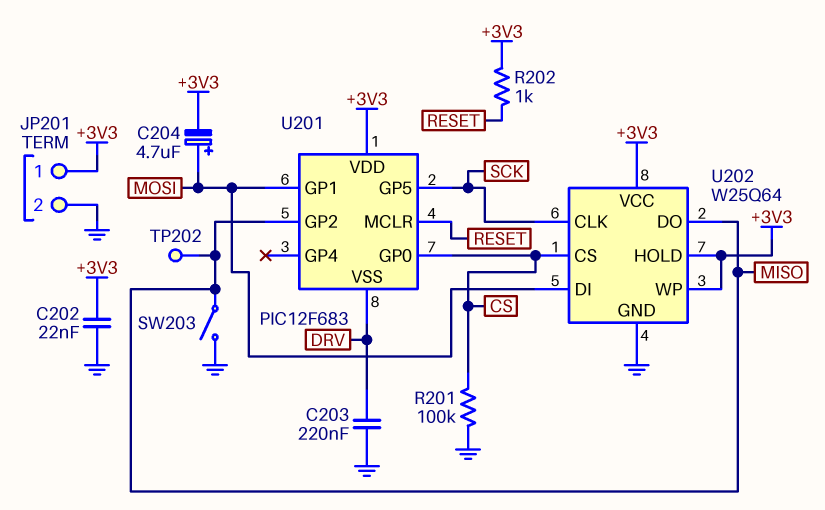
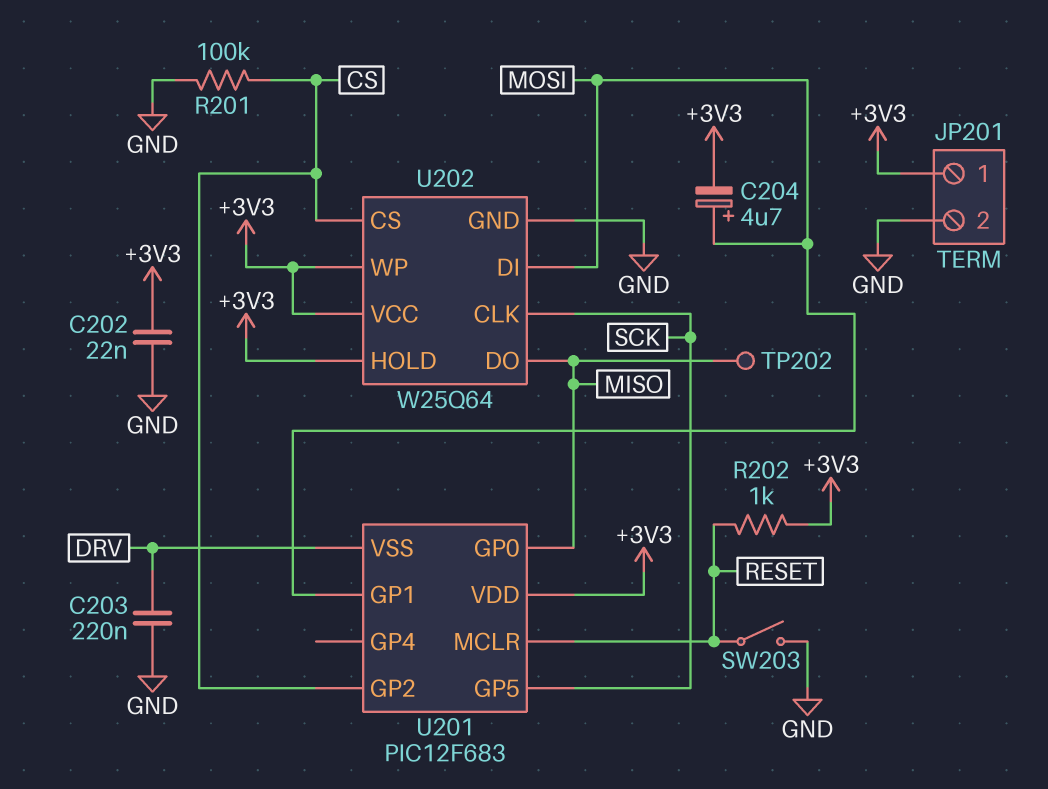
SW203: switch (GND, MISO) -> switch (GND, RESET)
U201 pin GP0: CS -> MISO
U201 pin GP2: MISO -> CS

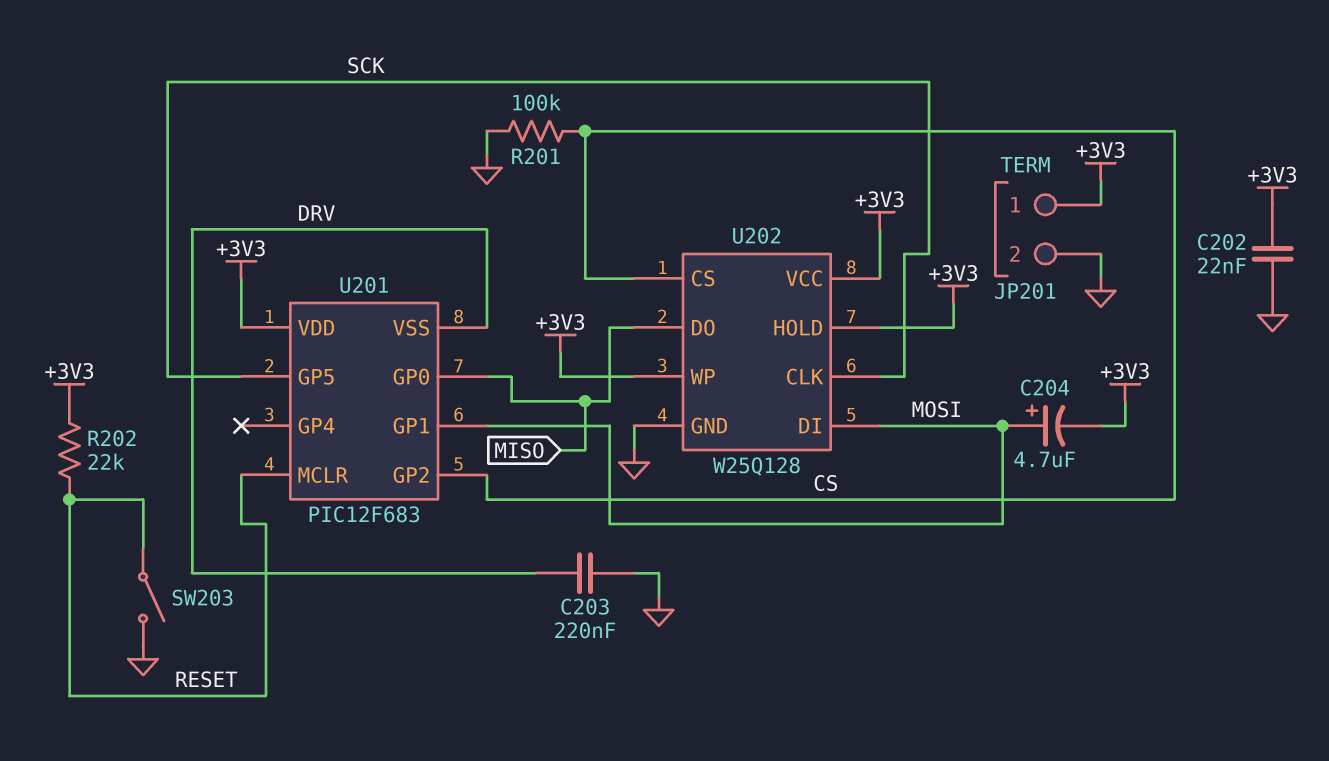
R202: 1k (+3V3, RESET) -> 22k (+3V3, RESET)
TP202: test point (MISO) -> none
U202: W25Q64 -> W25Q128

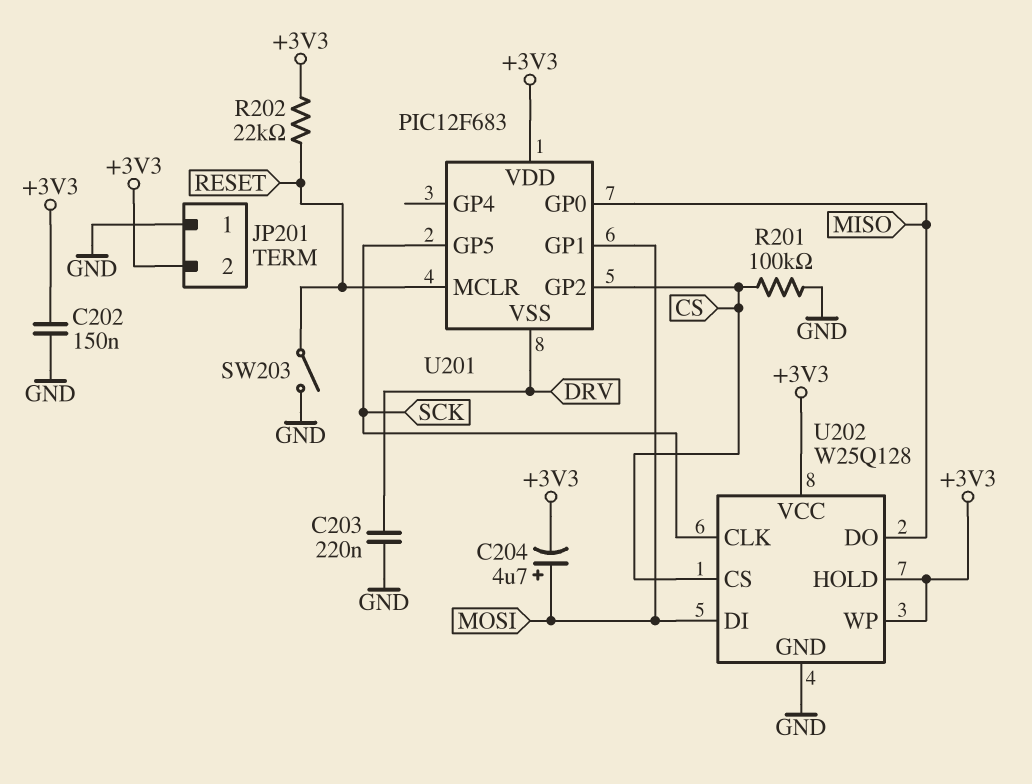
C202: 22nF (+3V3, GND) -> 150nF (+3V3, GND)
JP201 pin 1: +3V3 -> GND
JP201 pin 2: GND -> +3V3

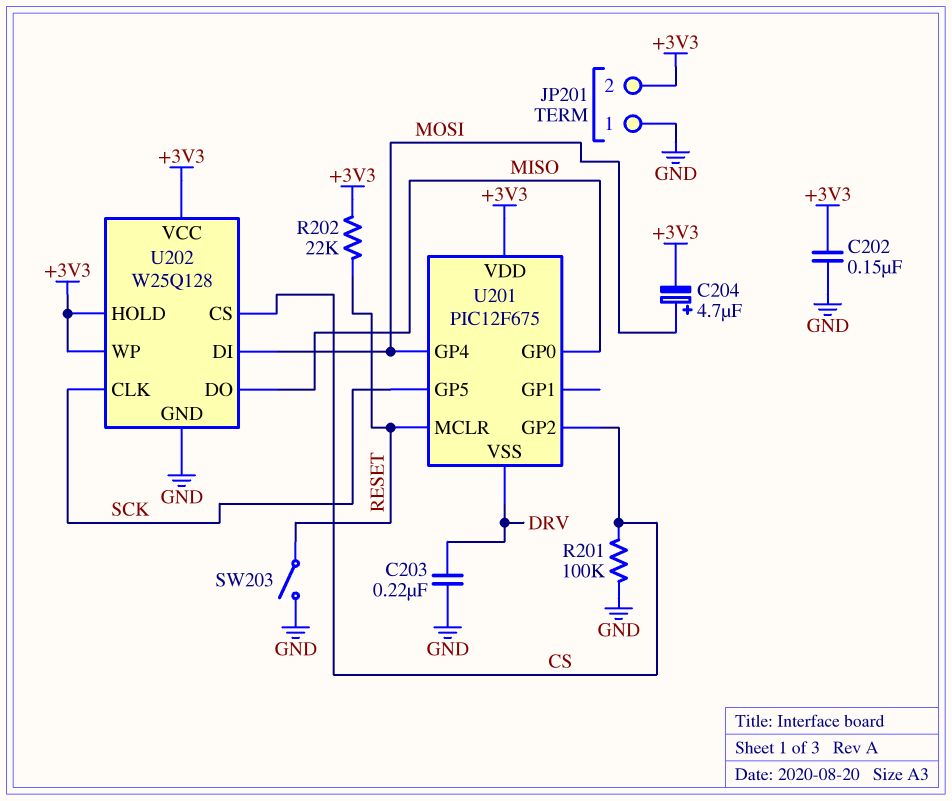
U201: PIC12F683 -> PIC12F675
U201 pin GP1: MOSI -> none
U201 pin GP4: none -> MOSI

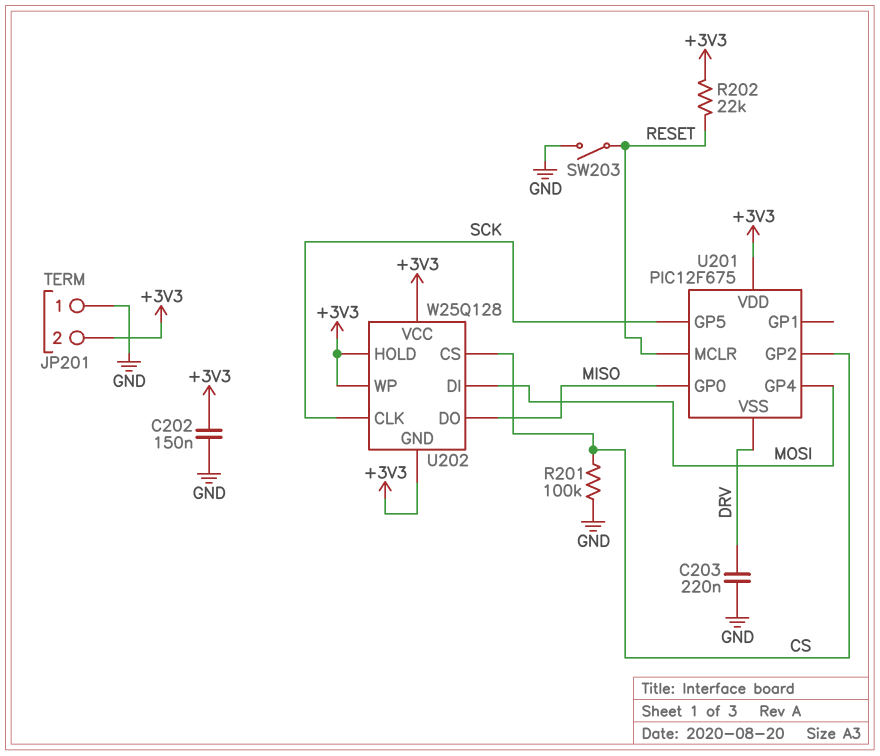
C204: 4.7uF (plus MOSI, minus +3V3) -> none
U202 pin GND: GND -> +3V3

